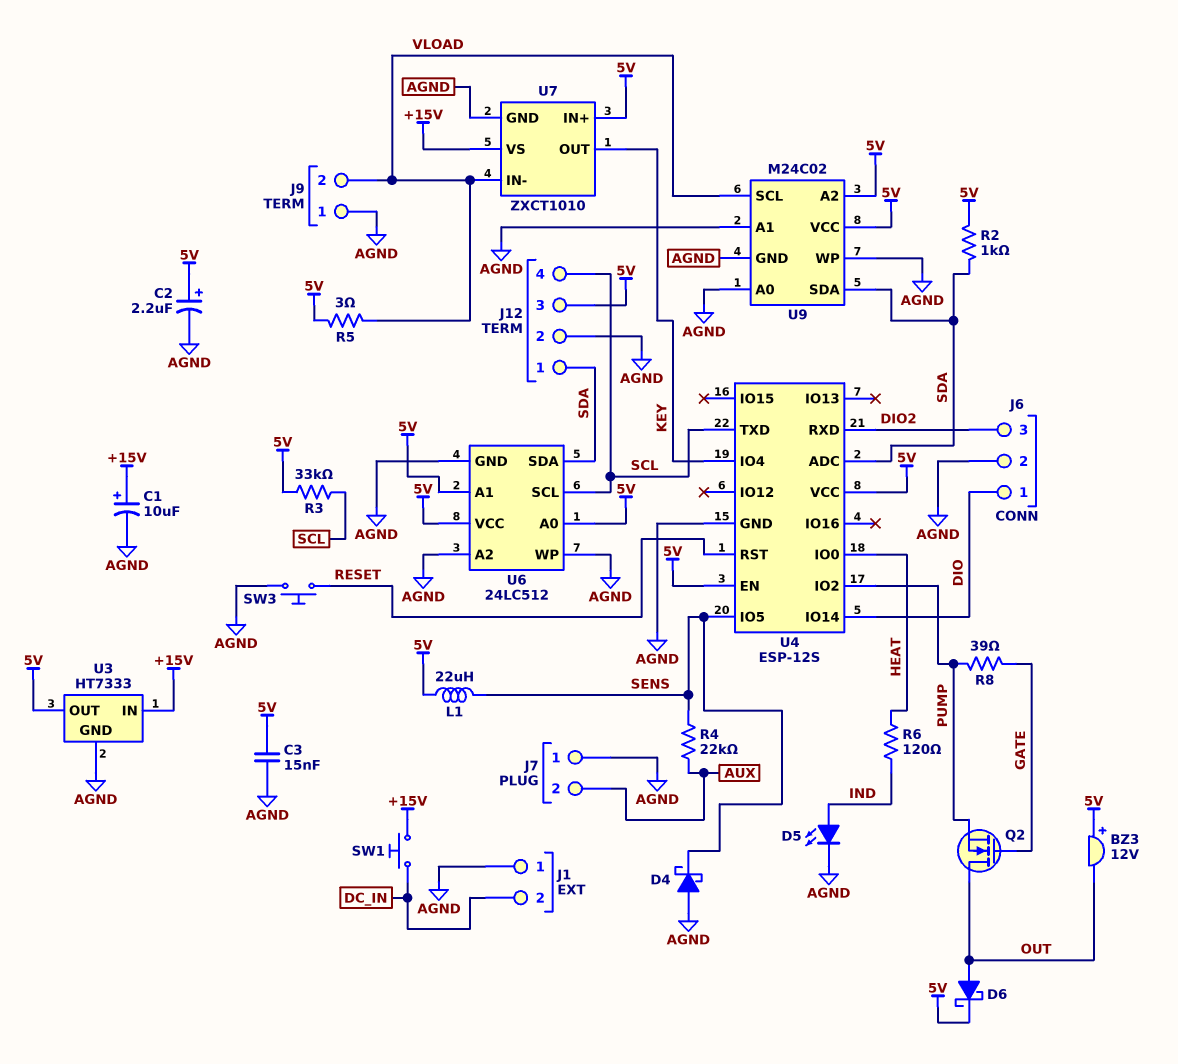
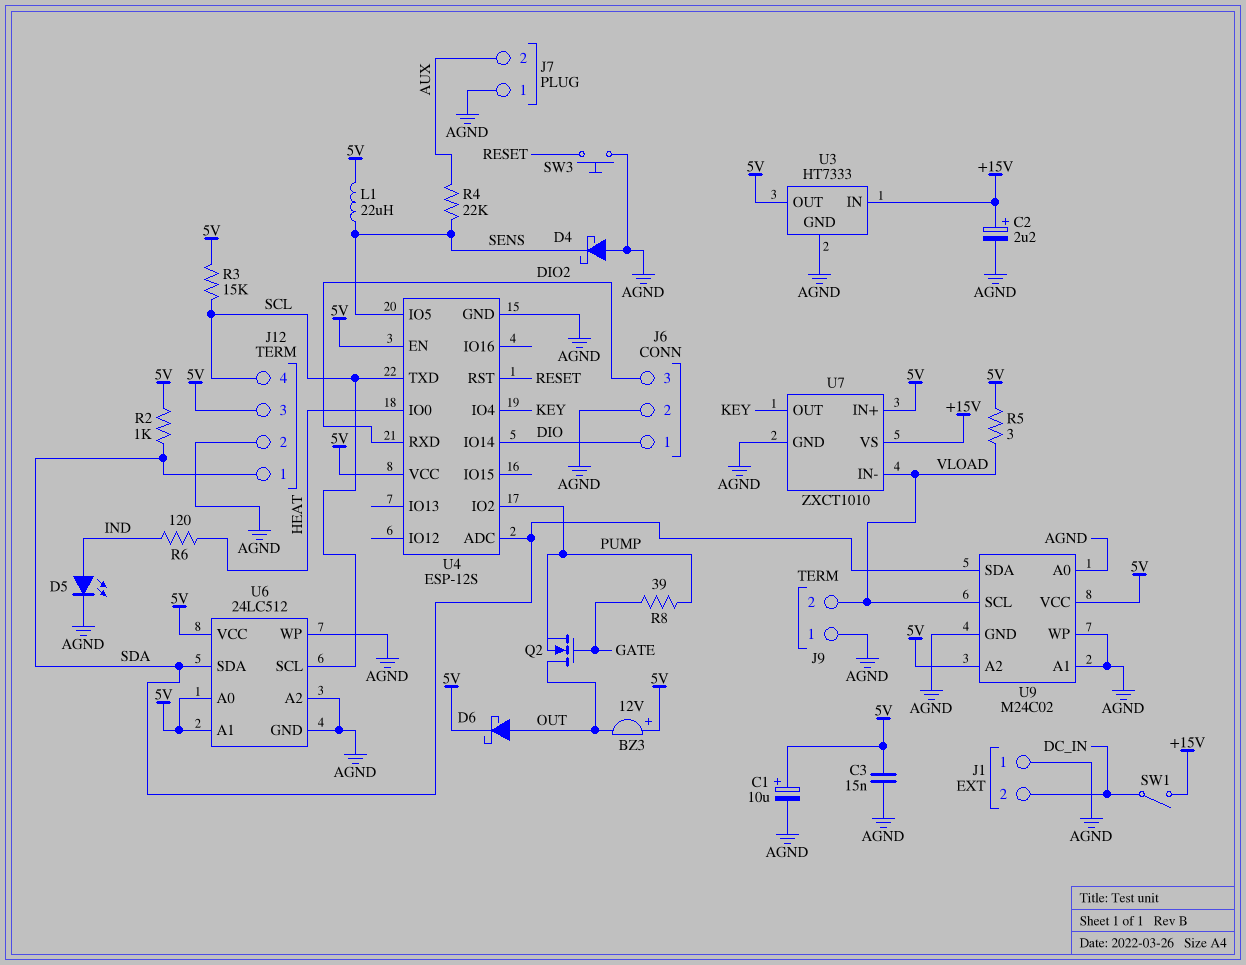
C1: 10uF (plus +15V, minus AGND) -> 10uF (plus 5V, minus AGND)
C2: 2.2uF (plus 5V, minus AGND) -> 2.2uF (plus +15V, minus AGND)
R3: 33k (5V, SCL) -> 15k (5V, SCL)
SW1: button (+15V, DC_IN) -> switch (+15V, DC_IN)

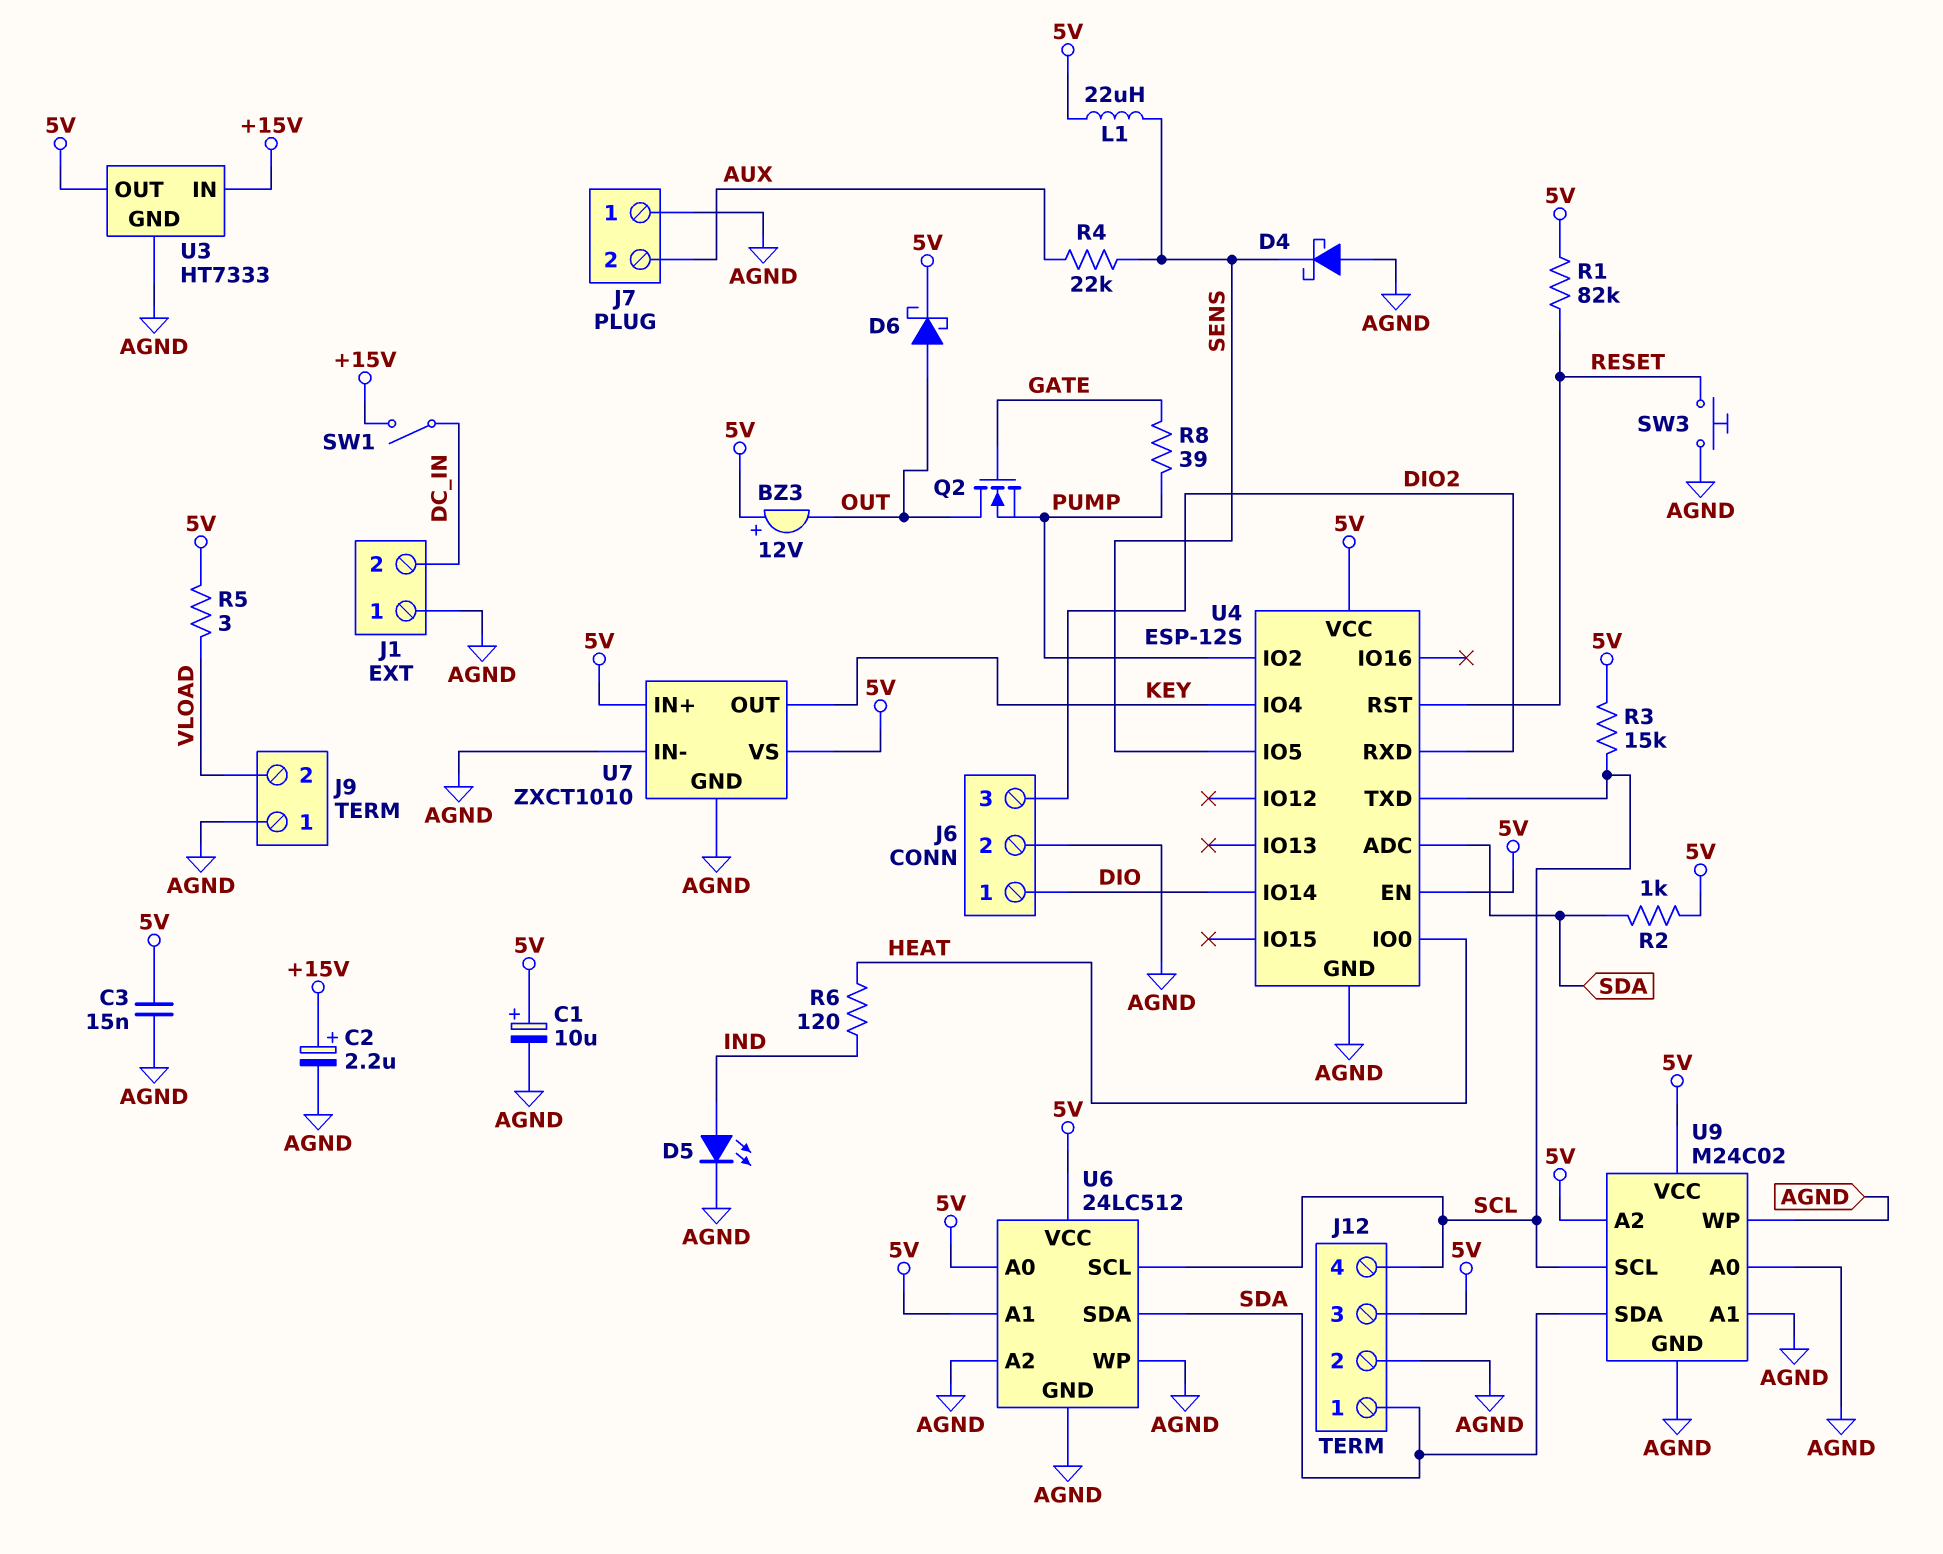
R1: none -> 82k (5V, RESET)
U7 pin IN-: VLOAD -> AGND
U7 pin VS: +15V -> 5V
U9 pin SCL: VLOAD -> SCL

